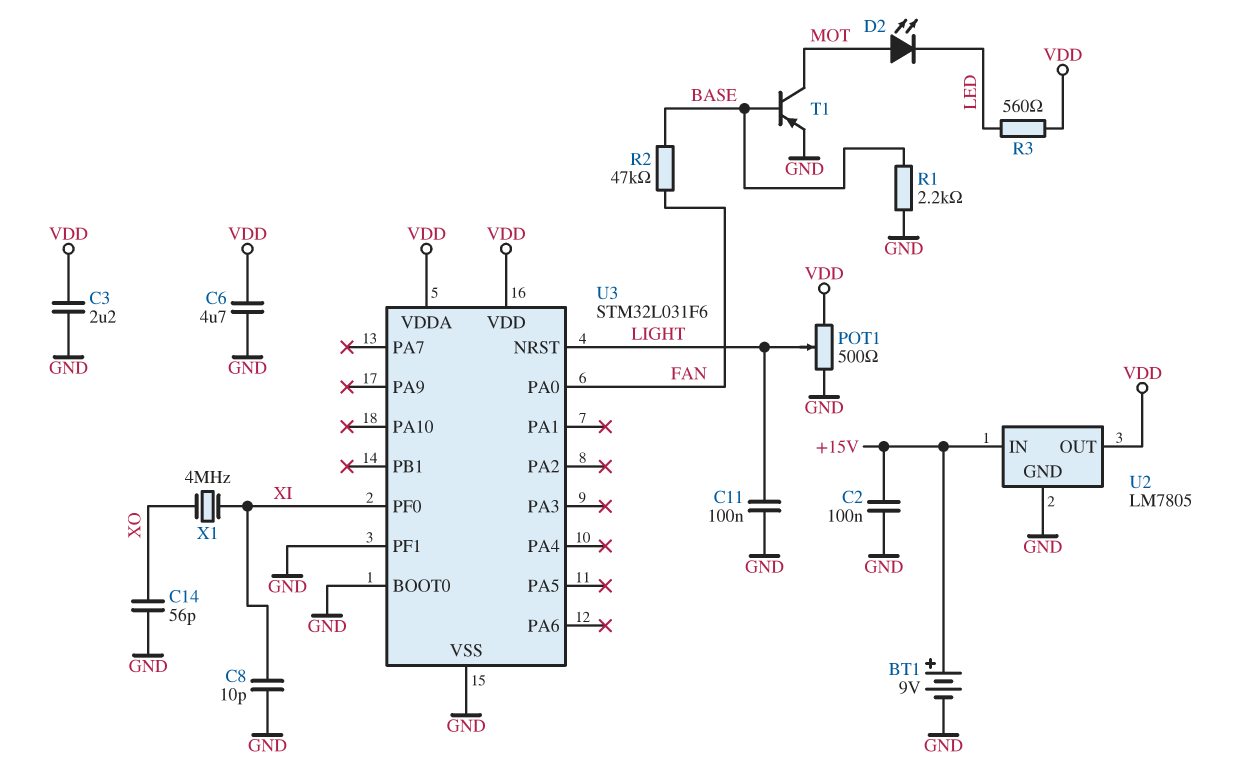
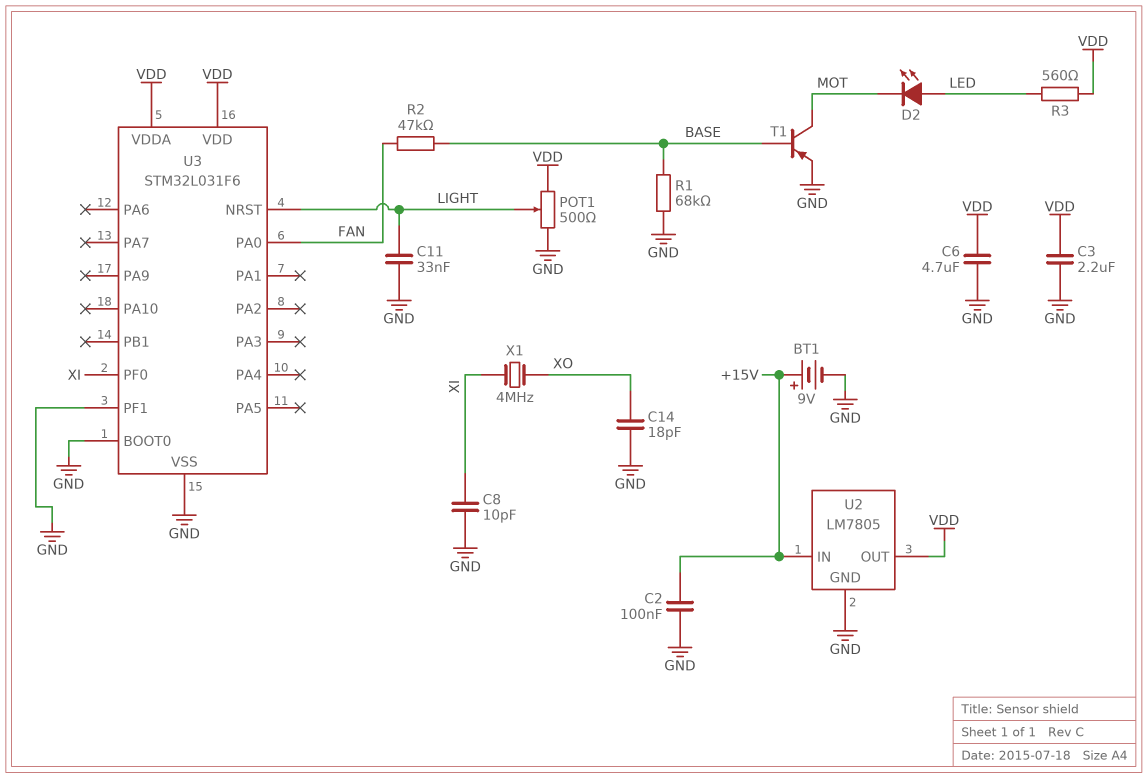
C11: 100nF (GND, LIGHT) -> 33nF (GND, LIGHT)
C14: 56pF (GND, XO) -> 18pF (GND, XO)
D2: LED (A MOT, K LED) -> LED (A LED, K MOT)
R1: 2.2k (BASE, GND) -> 68k (BASE, GND)

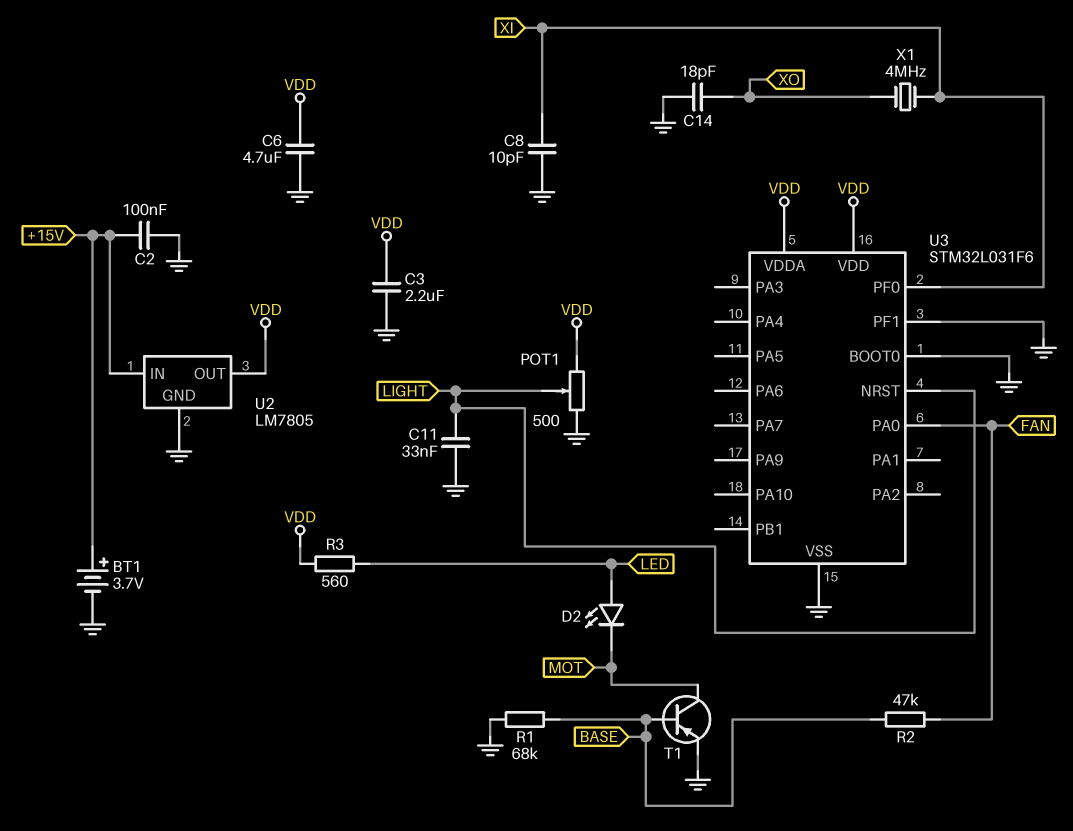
BT1: 9V (plus +15V, minus GND) -> 3.7V (plus +15V, minus GND)

